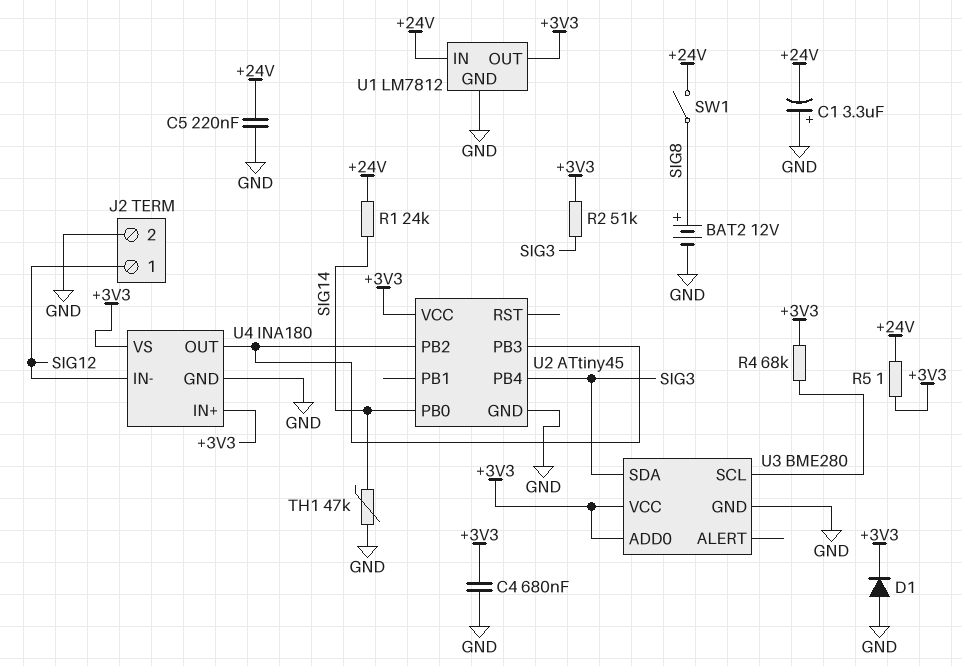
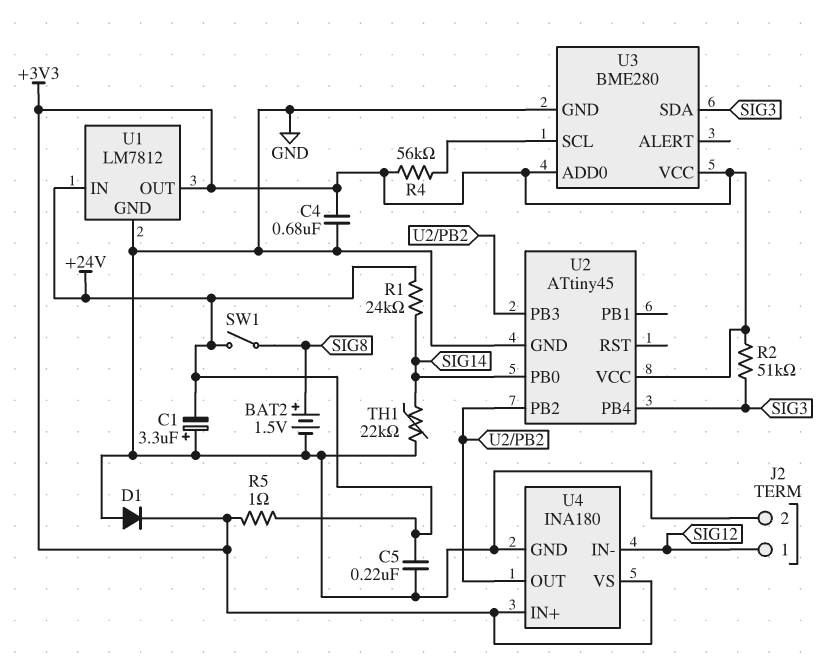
BAT2: 12V (plus SIG8, minus GND) -> 1.5V (plus SIG8, minus GND)
R4: 68k (+3V3, U3/SCL) -> 56k (+3V3, U3/SCL)
TH1: 47k (GND, SIG14) -> 22k (GND, SIG14)

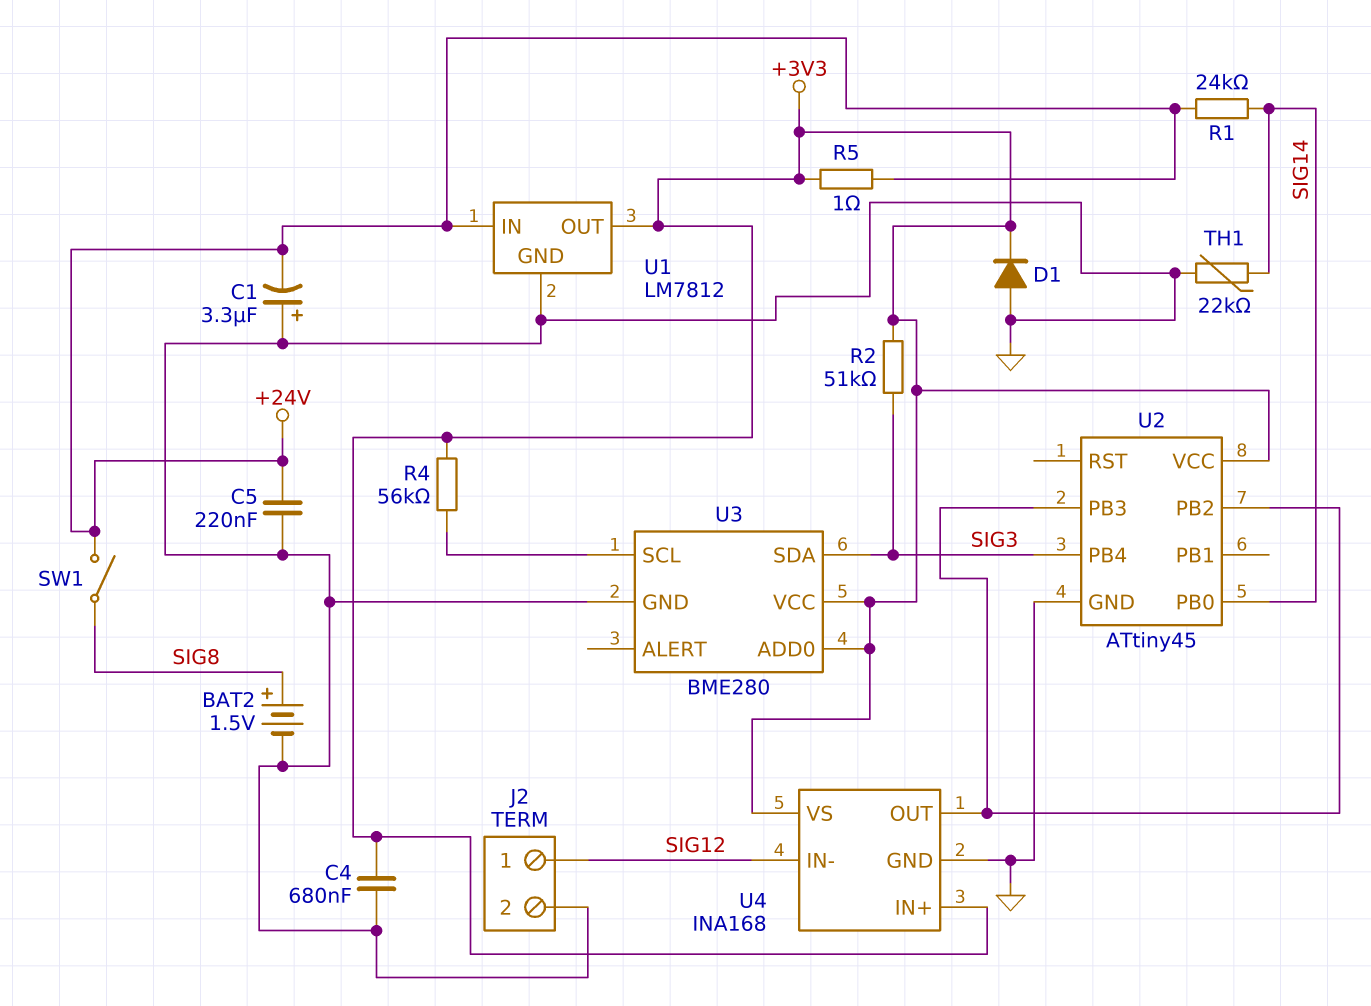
U4: INA180 -> INA168

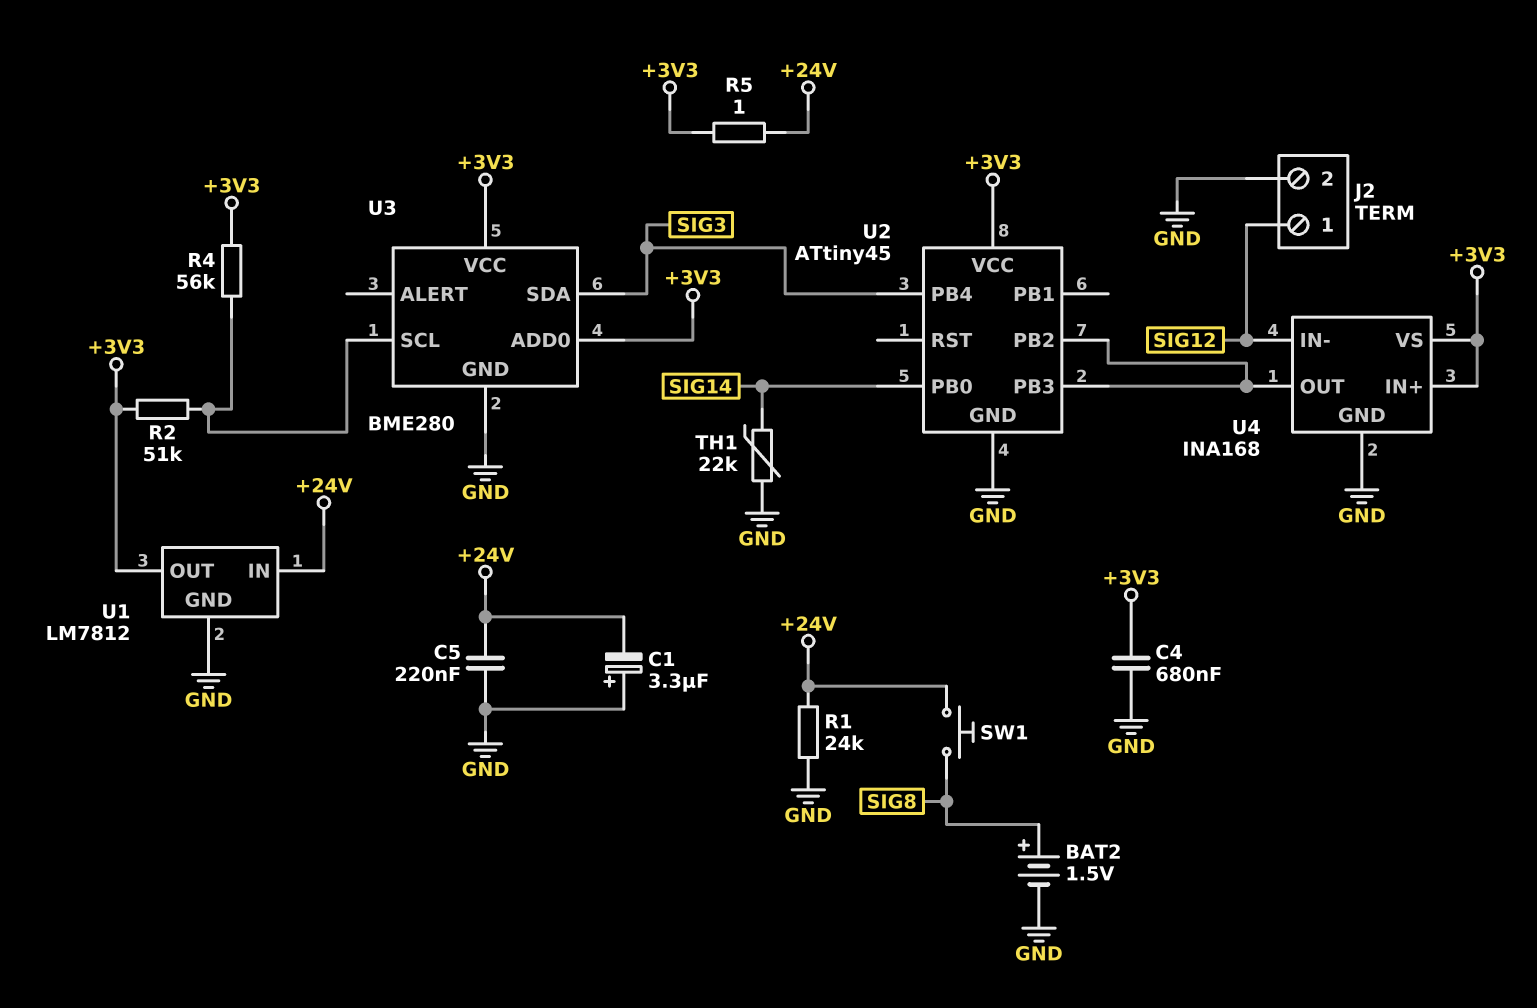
D1: diode (A GND, K +3V3) -> none
R1: 24k (+24V, SIG14) -> 24k (+24V, GND)
R2: 51k (+3V3, SIG3) -> 51k (+3V3, U3/SCL)
SW1: switch (+24V, SIG8) -> button (+24V, SIG8)

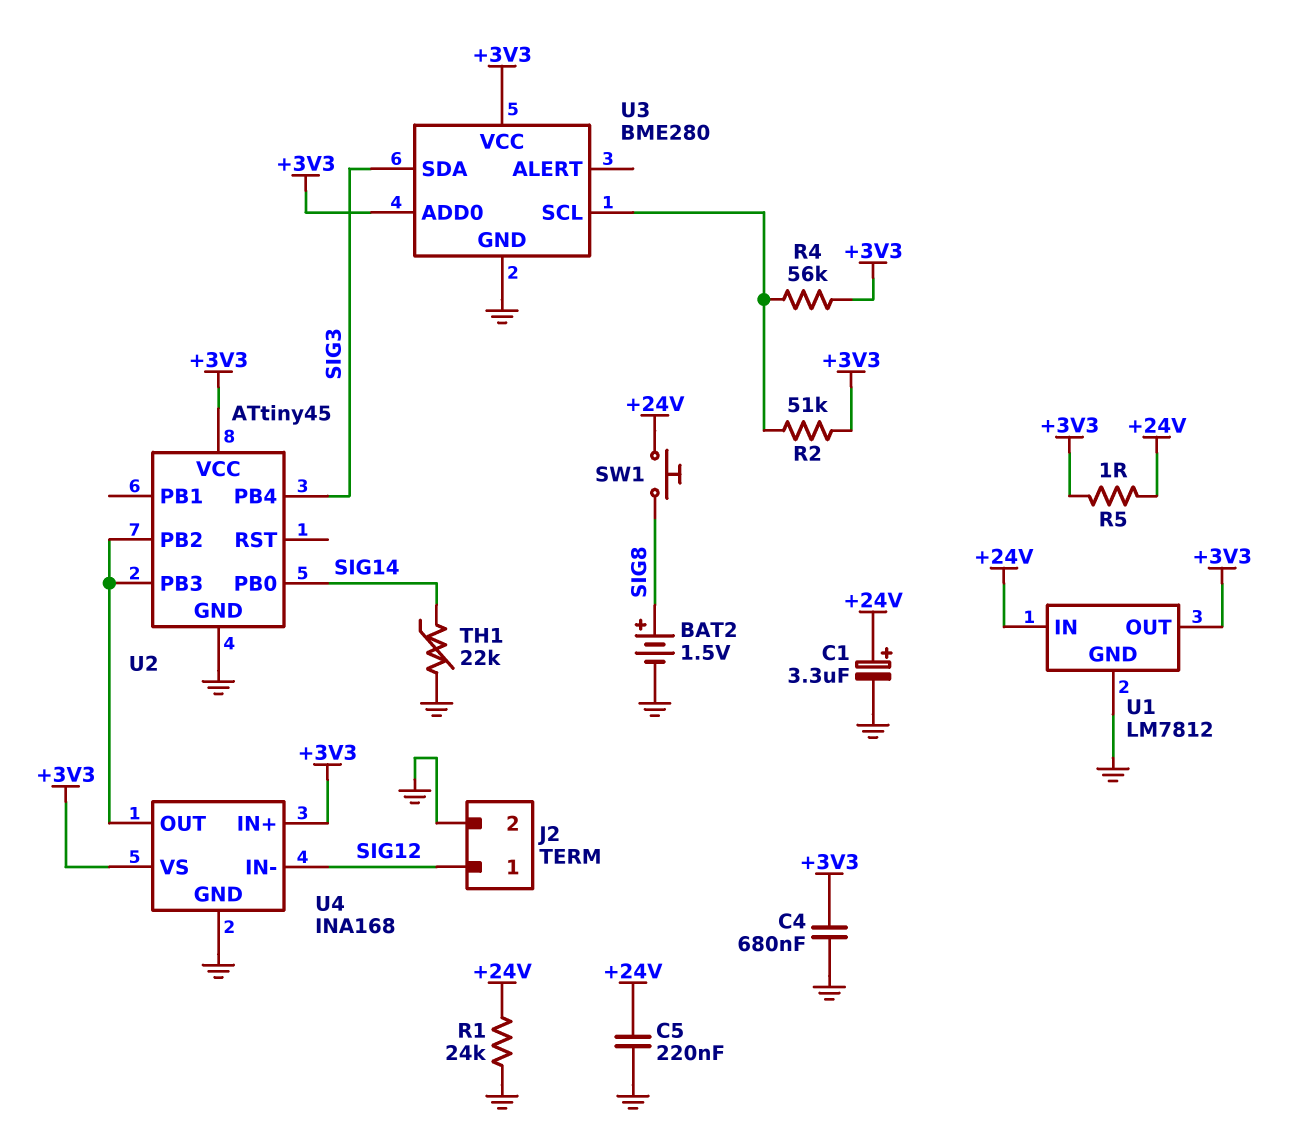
C1: 3.3uF (plus GND, minus +24V) -> 3.3uF (plus +24V, minus GND)

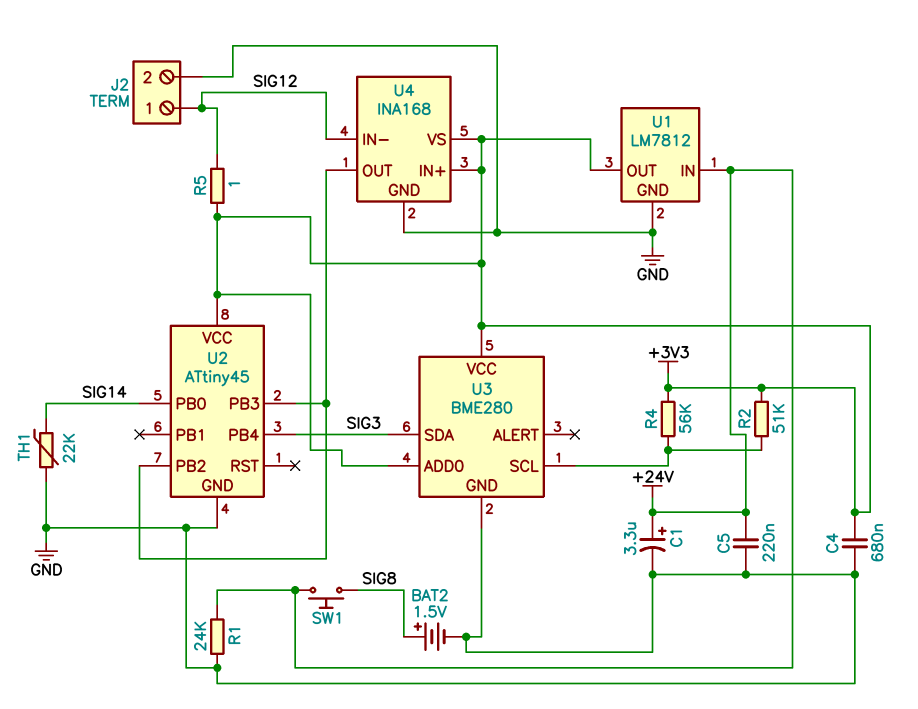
R5: 1 (+3V3, +24V) -> 1 (+3V3, SIG12)

